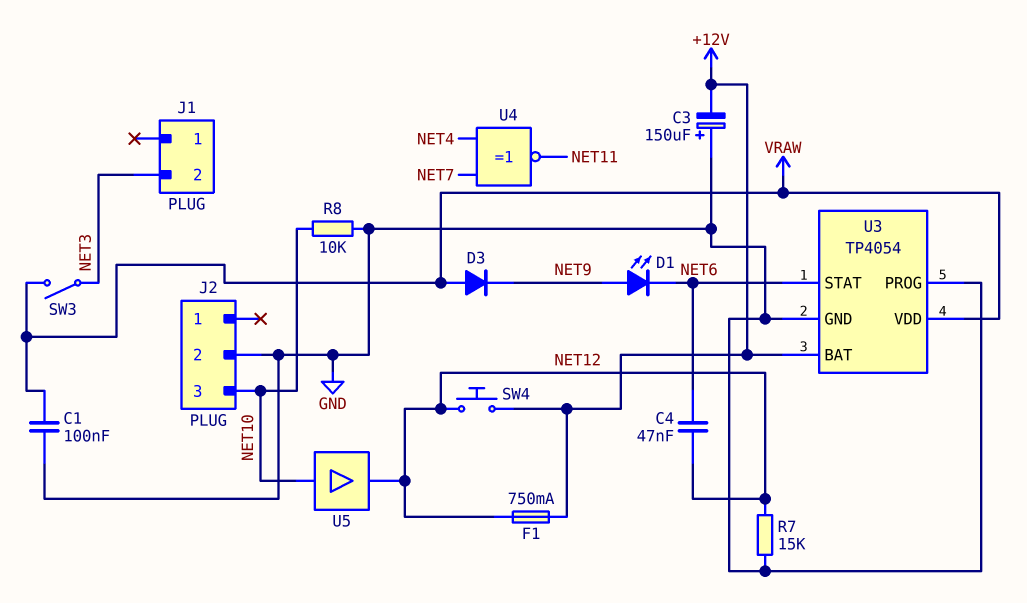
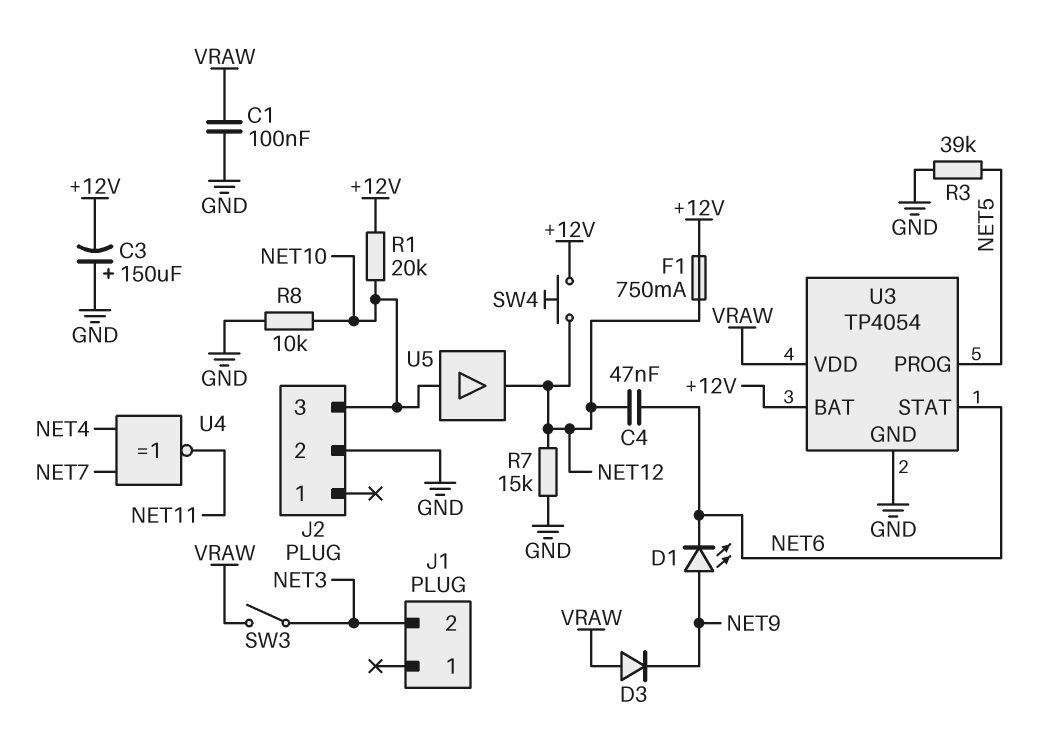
R1: none -> 20k (+12V, NET10)
R3: none -> 39k (GND, NET5)
U3 pin PROG: GND -> NET5

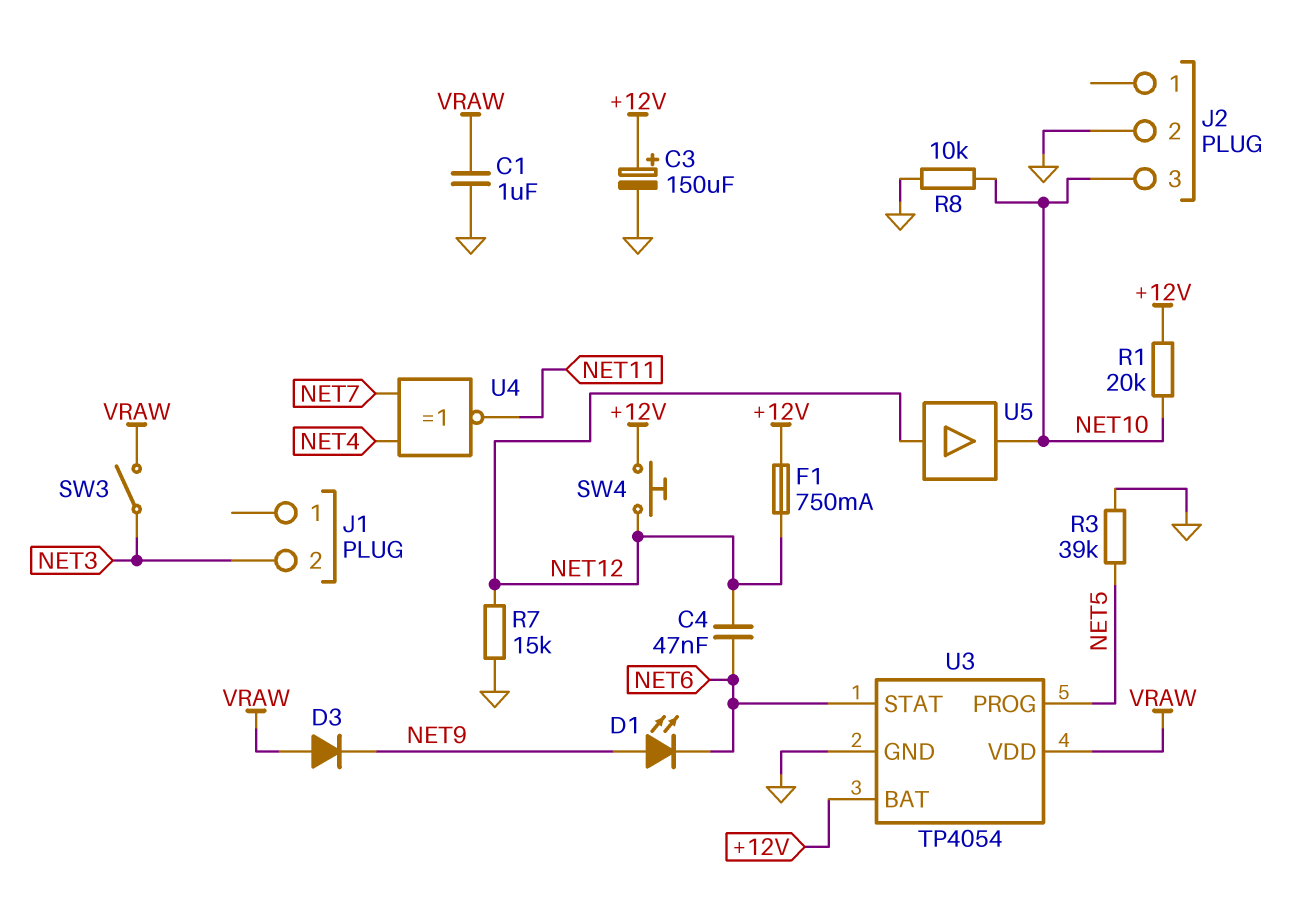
C1: 100nF (GND, VRAW) -> 1uF (GND, VRAW)
C3: 150uF (plus GND, minus +12V) -> 150uF (plus +12V, minus GND)
U5: buffer (in NET10, out NET12) -> buffer (in NET12, out NET10)

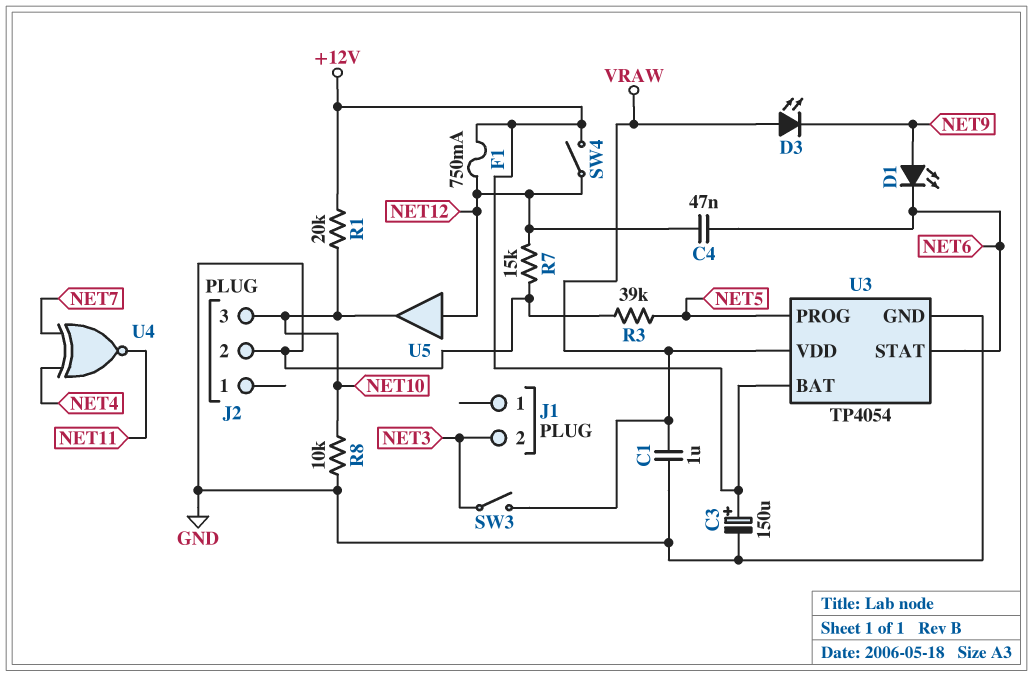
D3: diode (A VRAW, K NET9) -> LED (A VRAW, K NET9)
SW4: button (+12V, NET12) -> switch (+12V, NET12)

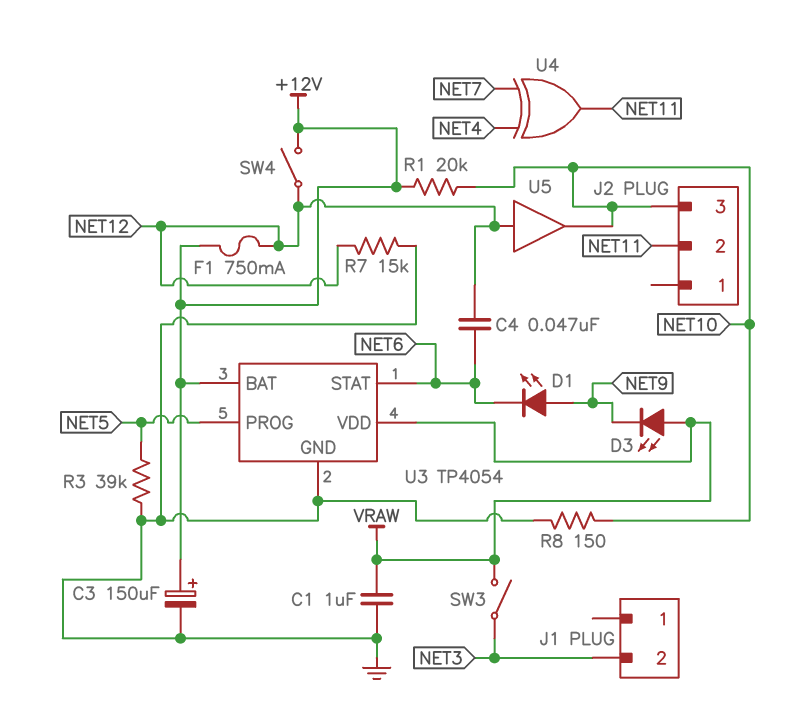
J2 pin 2: GND -> NET11
R8: 10k (GND, NET10) -> 150 (GND, NET10)
U4: XNOR (in NET4, in NET7, out NET11) -> XOR (in NET4, in NET7, out NET11)

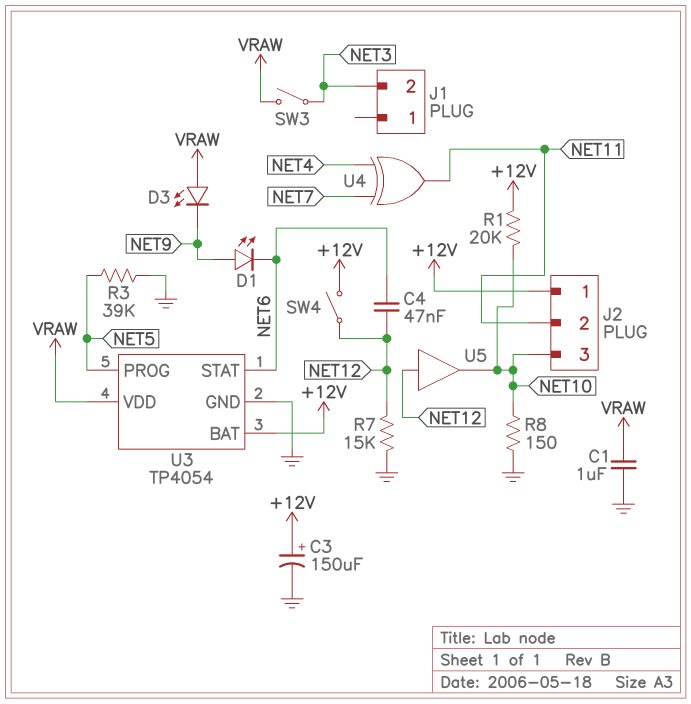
F1: 750mA (+12V, NET12) -> none
J2 pin 1: none -> +12V

